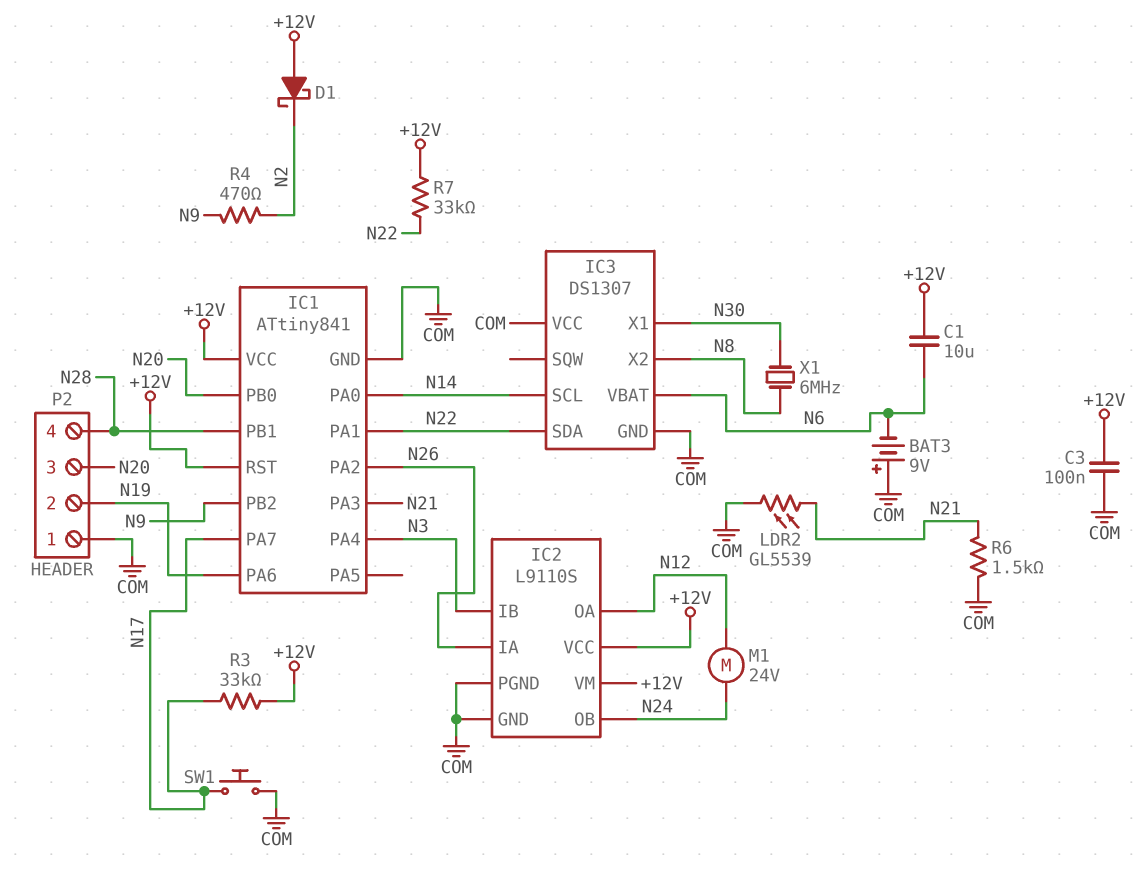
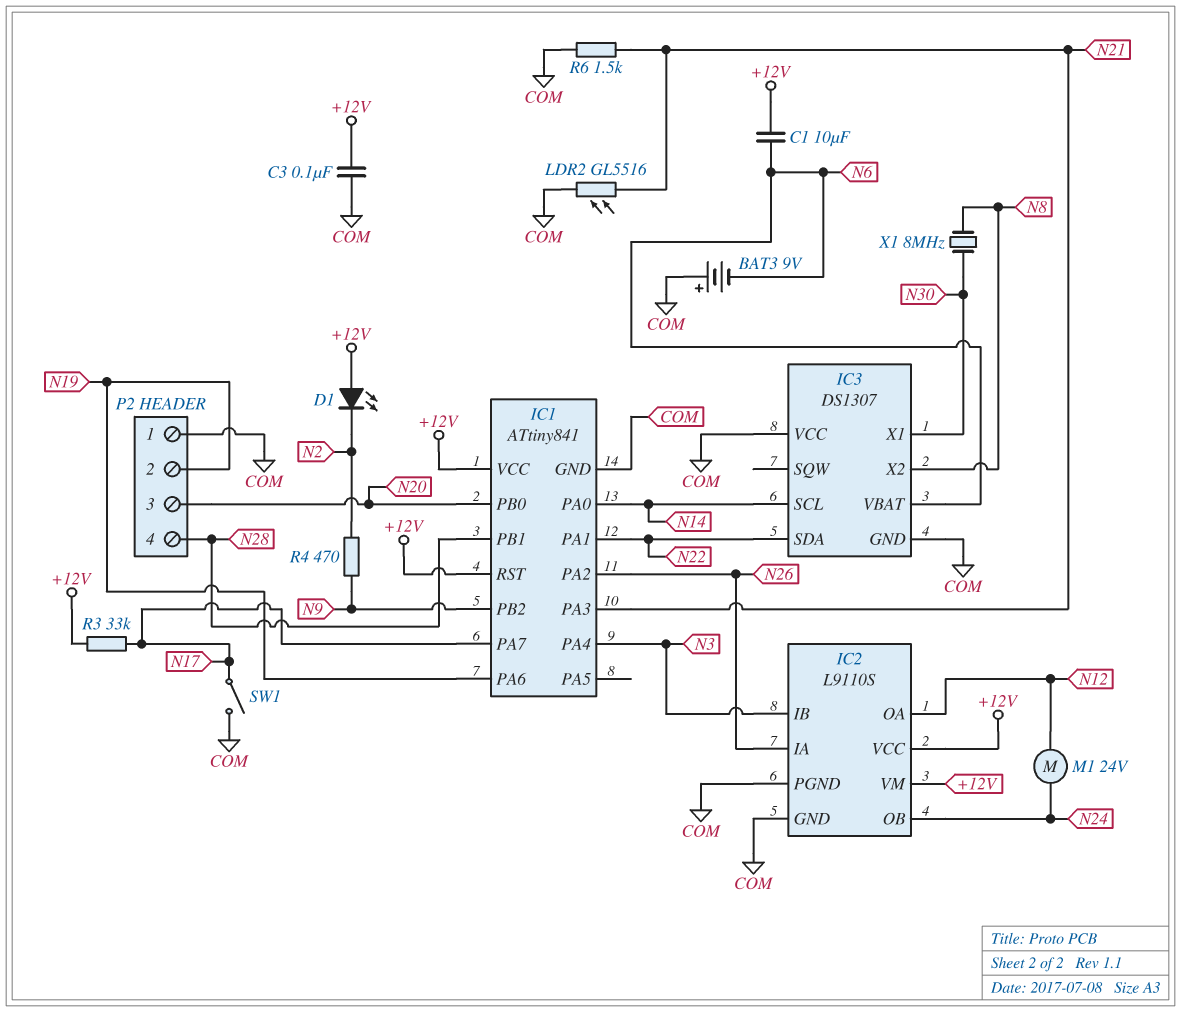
D1: schottky (A +12V, K N2) -> LED (A +12V, K N2)
LDR2: GL5539 (COM, N21) -> GL5516 (COM, N21)
R7: 33k (+12V, N22) -> none
SW1: button (COM, N17) -> switch (COM, N17)
X1: 6MHz (N8, N30) -> 8MHz (N8, N30)

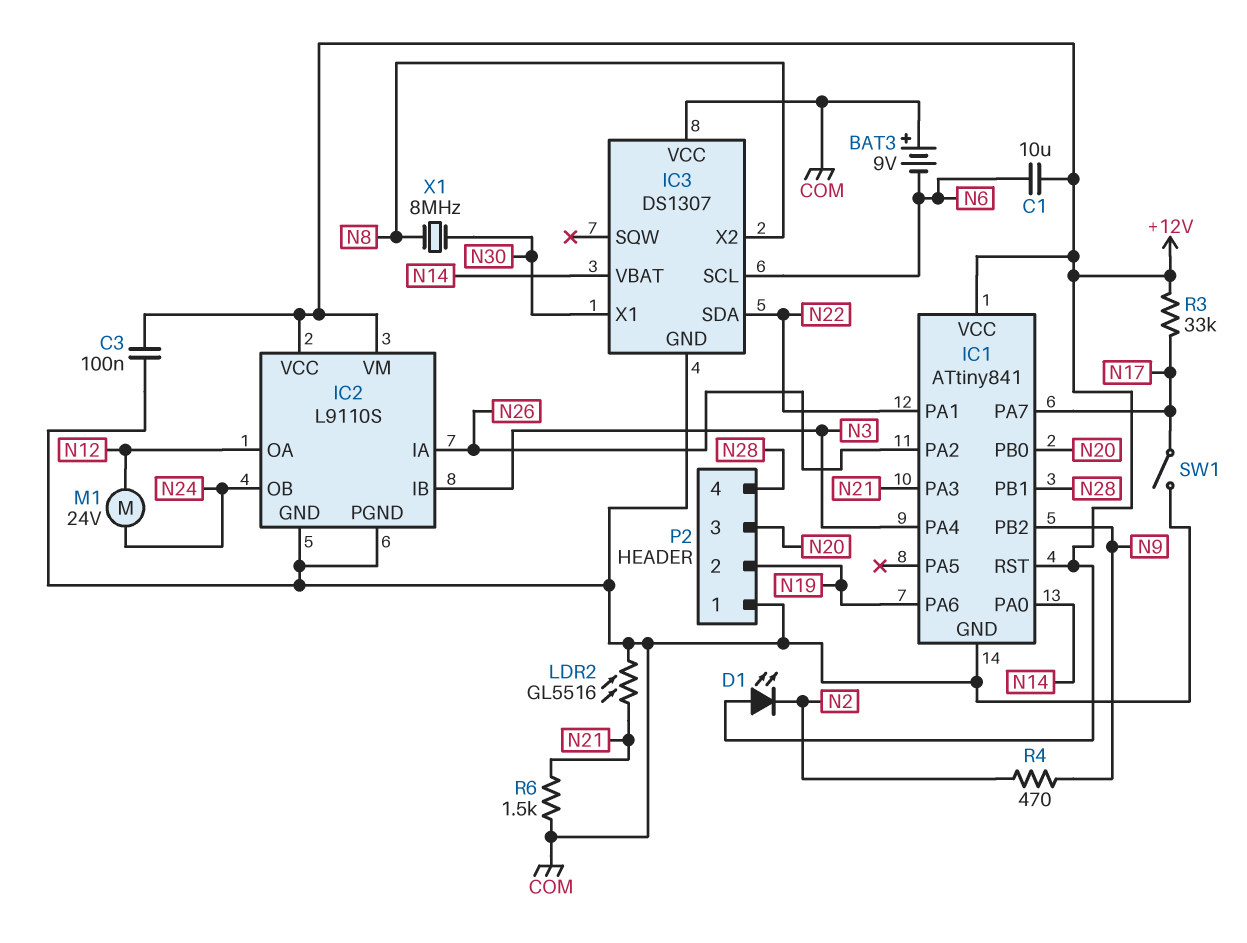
IC3 pin SCL: N14 -> N6
IC3 pin VBAT: N6 -> N14

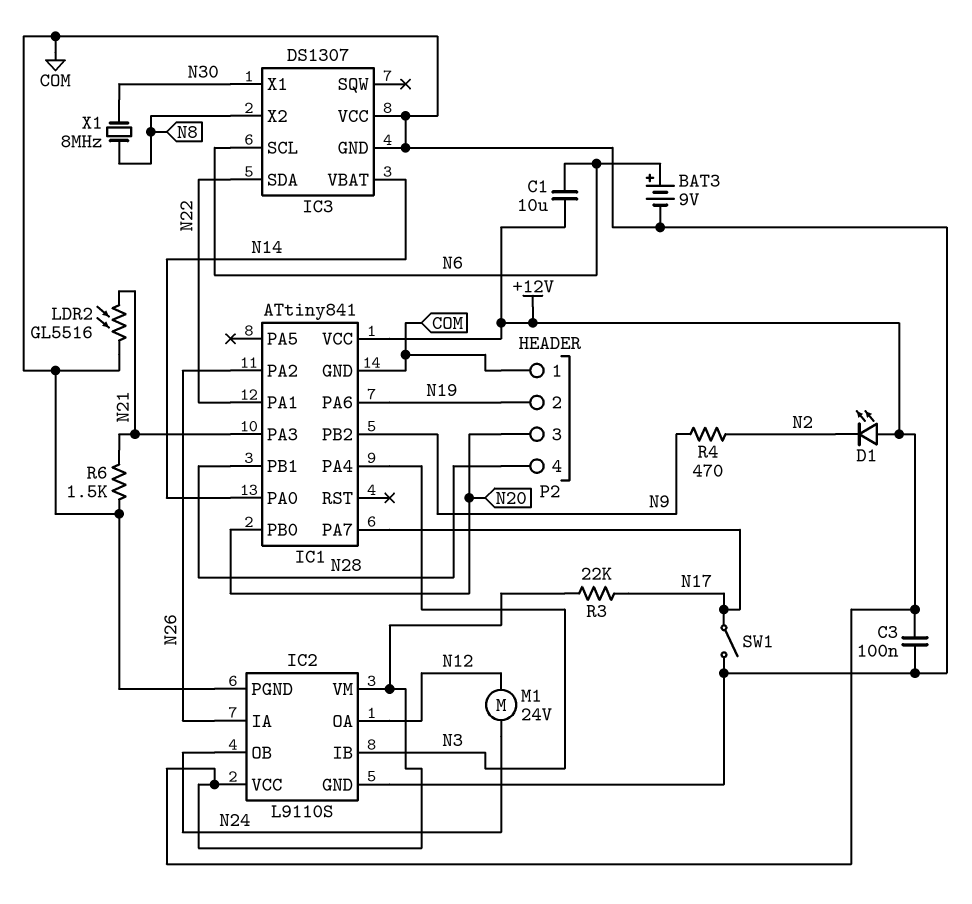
BAT3: 9V (plus COM, minus N6) -> 9V (plus N6, minus COM)
IC1 pin RST: +12V -> none
R3: 33k (+12V, N17) -> 22k (+12V, N17)

